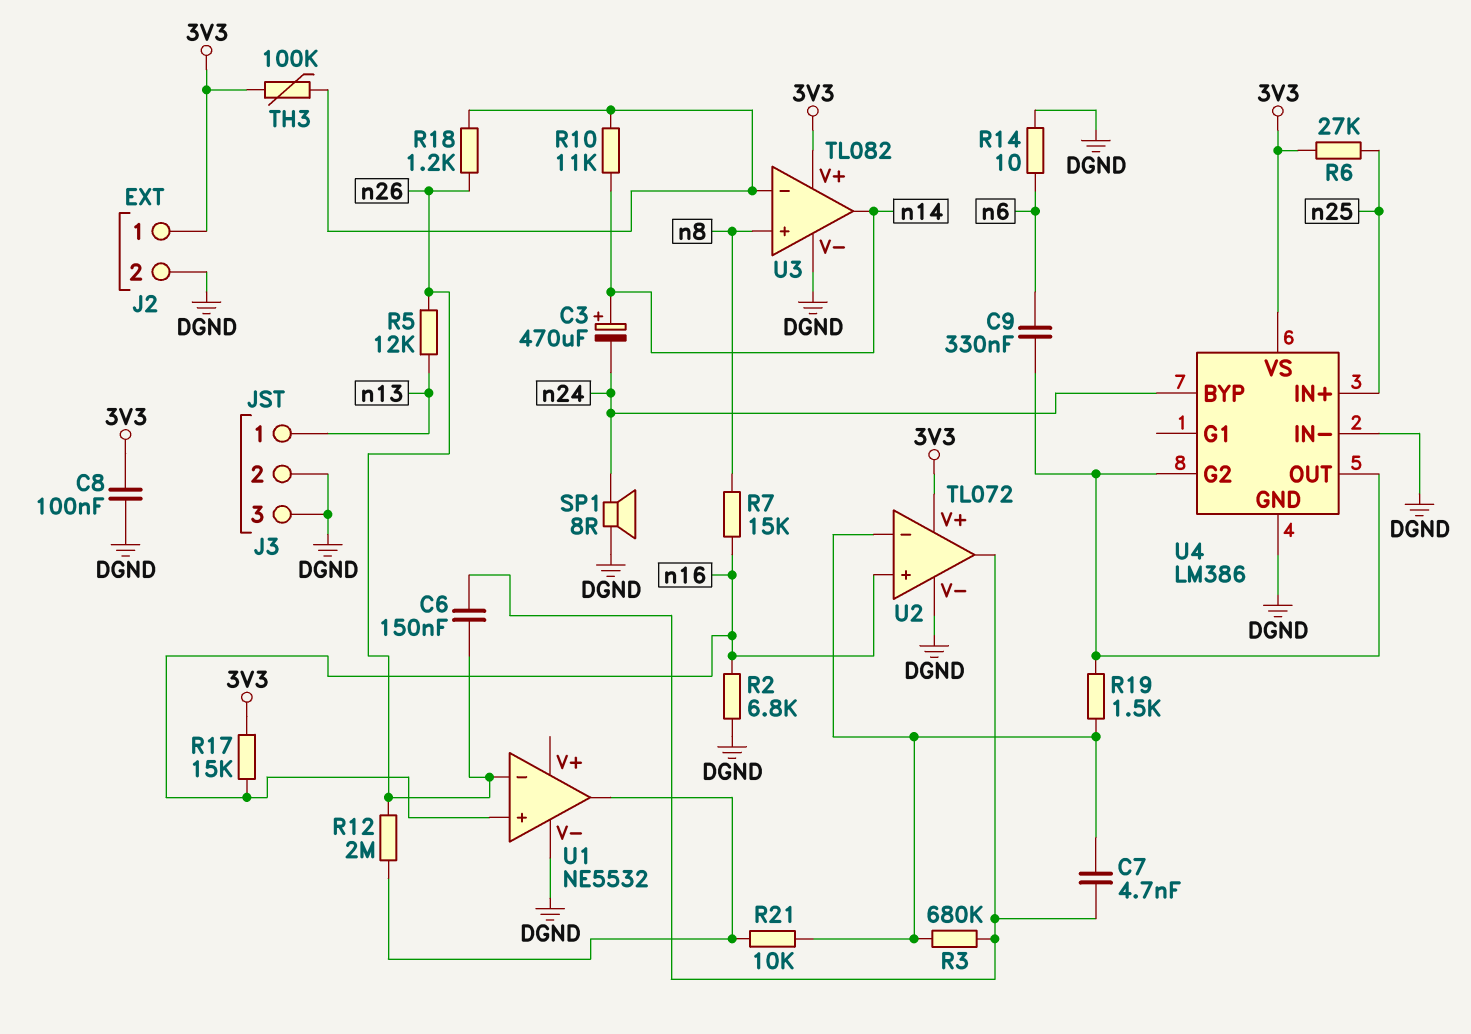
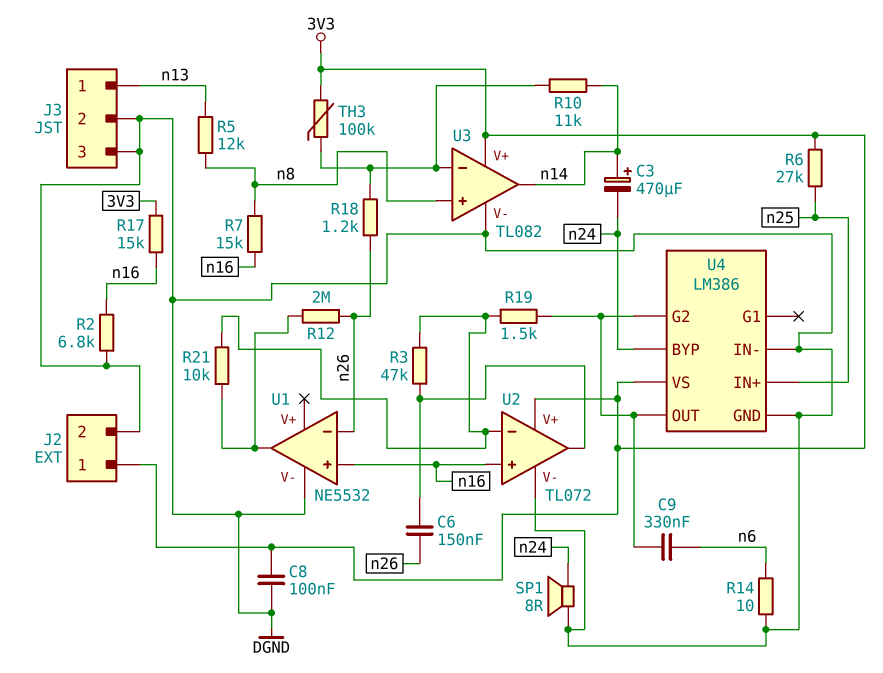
C7: 4.7nF (U2/in-, U2/out) -> none
R3: 680k (U2/in-, U2/out) -> 47k (U2/in-, U2/out)
R5: 12k (n13, n26) -> 12k (n8, n13)

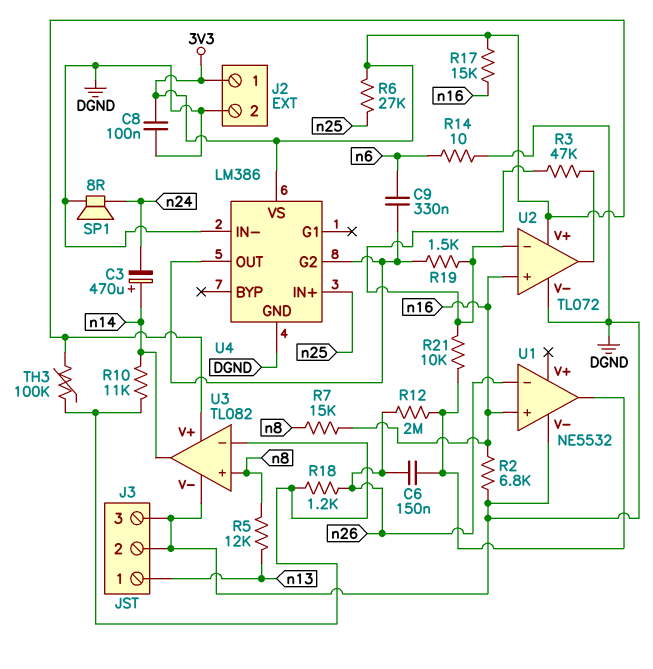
C6: 150nF (U2/out, n26) -> 150nF (U1/out, n26)
U4 pin BYP: n24 -> none

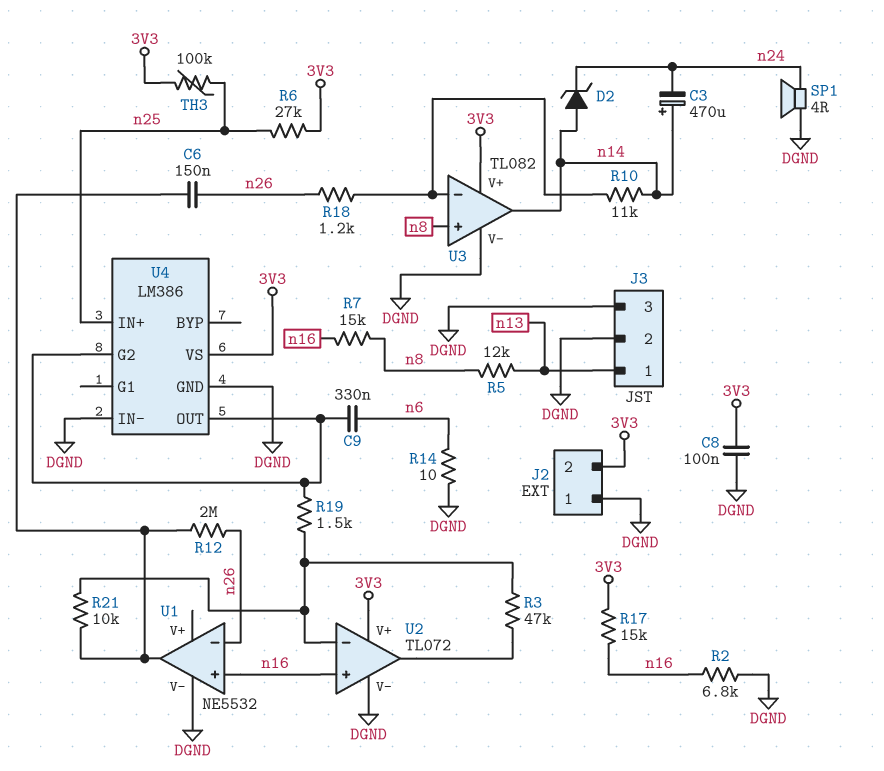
D2: none -> zener (A n14, K n24)
J2 pin 1: 3V3 -> DGND
J2 pin 2: DGND -> 3V3
SP1: speaker 8R (DGND, n24) -> speaker 4R (DGND, n24)
TH3: 100k (3V3, U3/in-) -> 100k (3V3, n25)

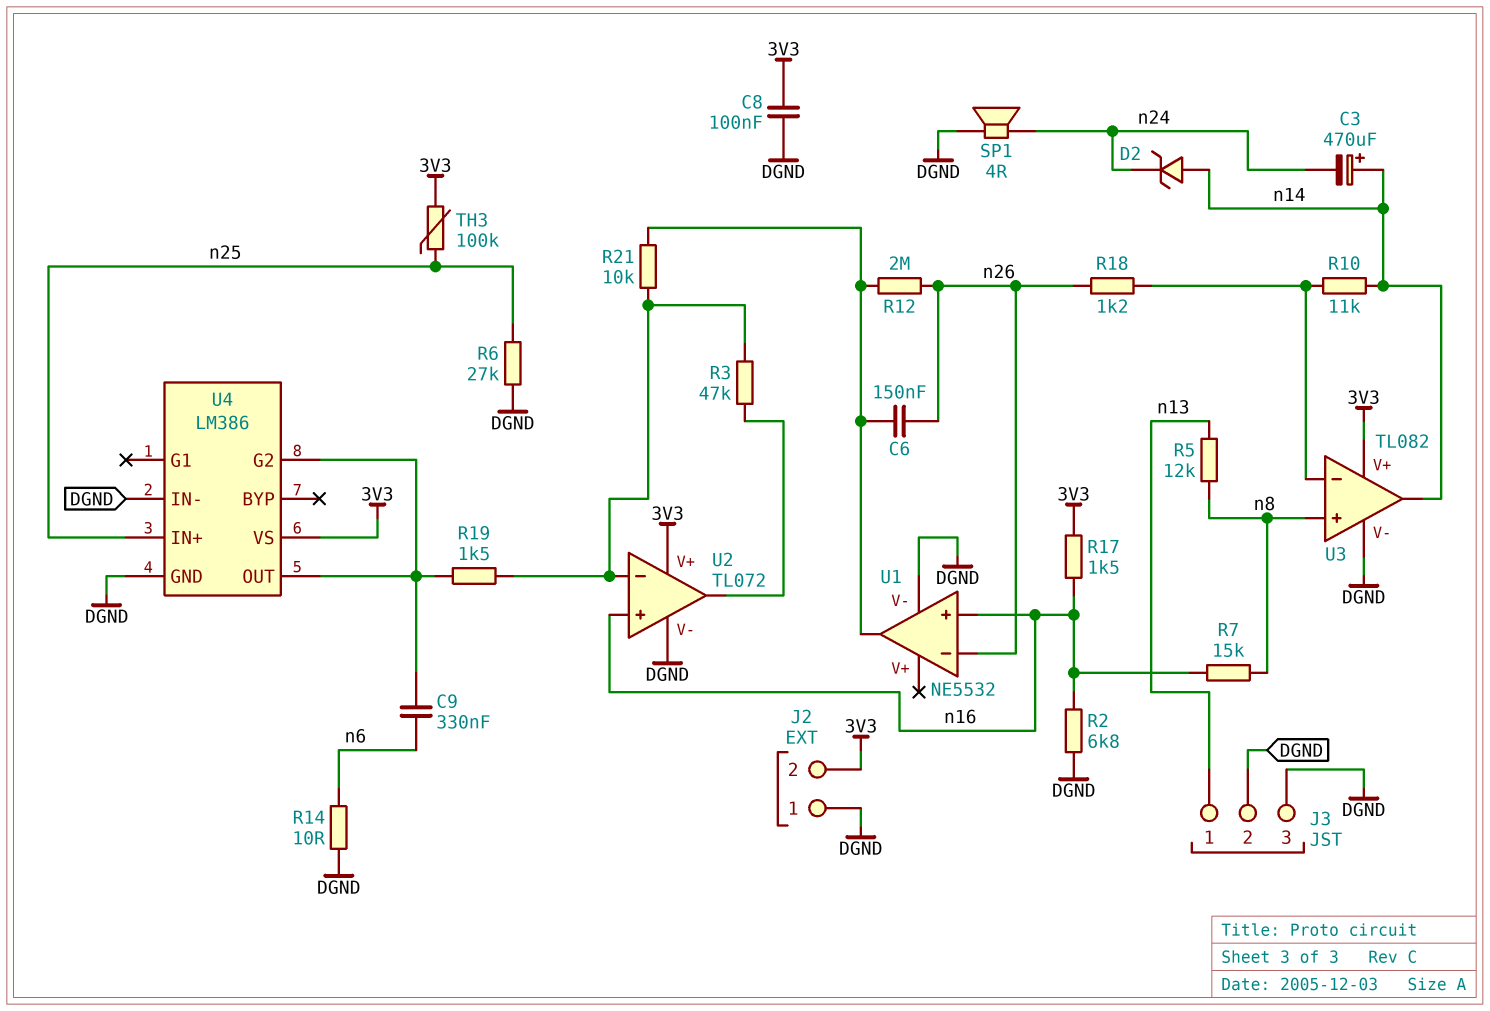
R6: 27k (3V3, n25) -> 27k (DGND, n25)
R17: 15k (3V3, n16) -> 1.5k (3V3, n16)

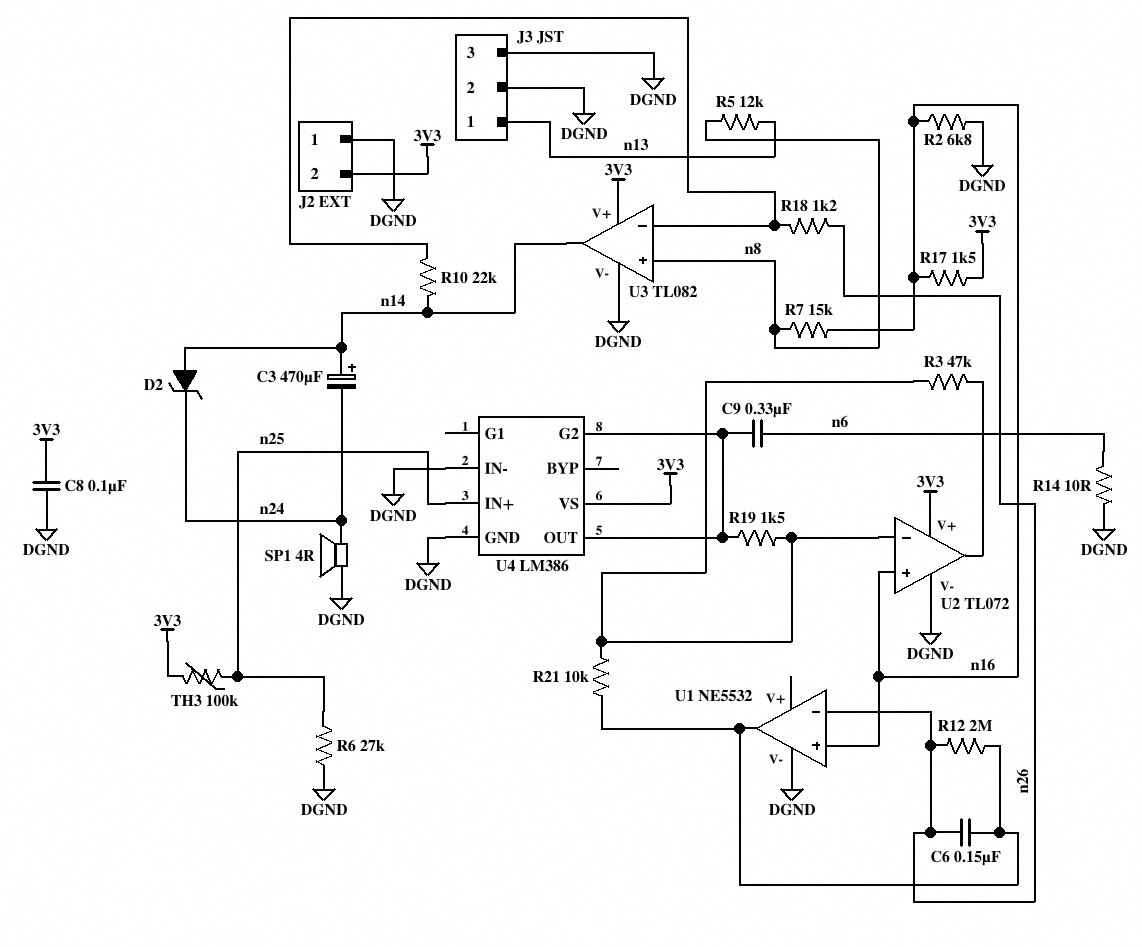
R10: 11k (U3/in-, n14) -> 22k (U3/in-, n14)

